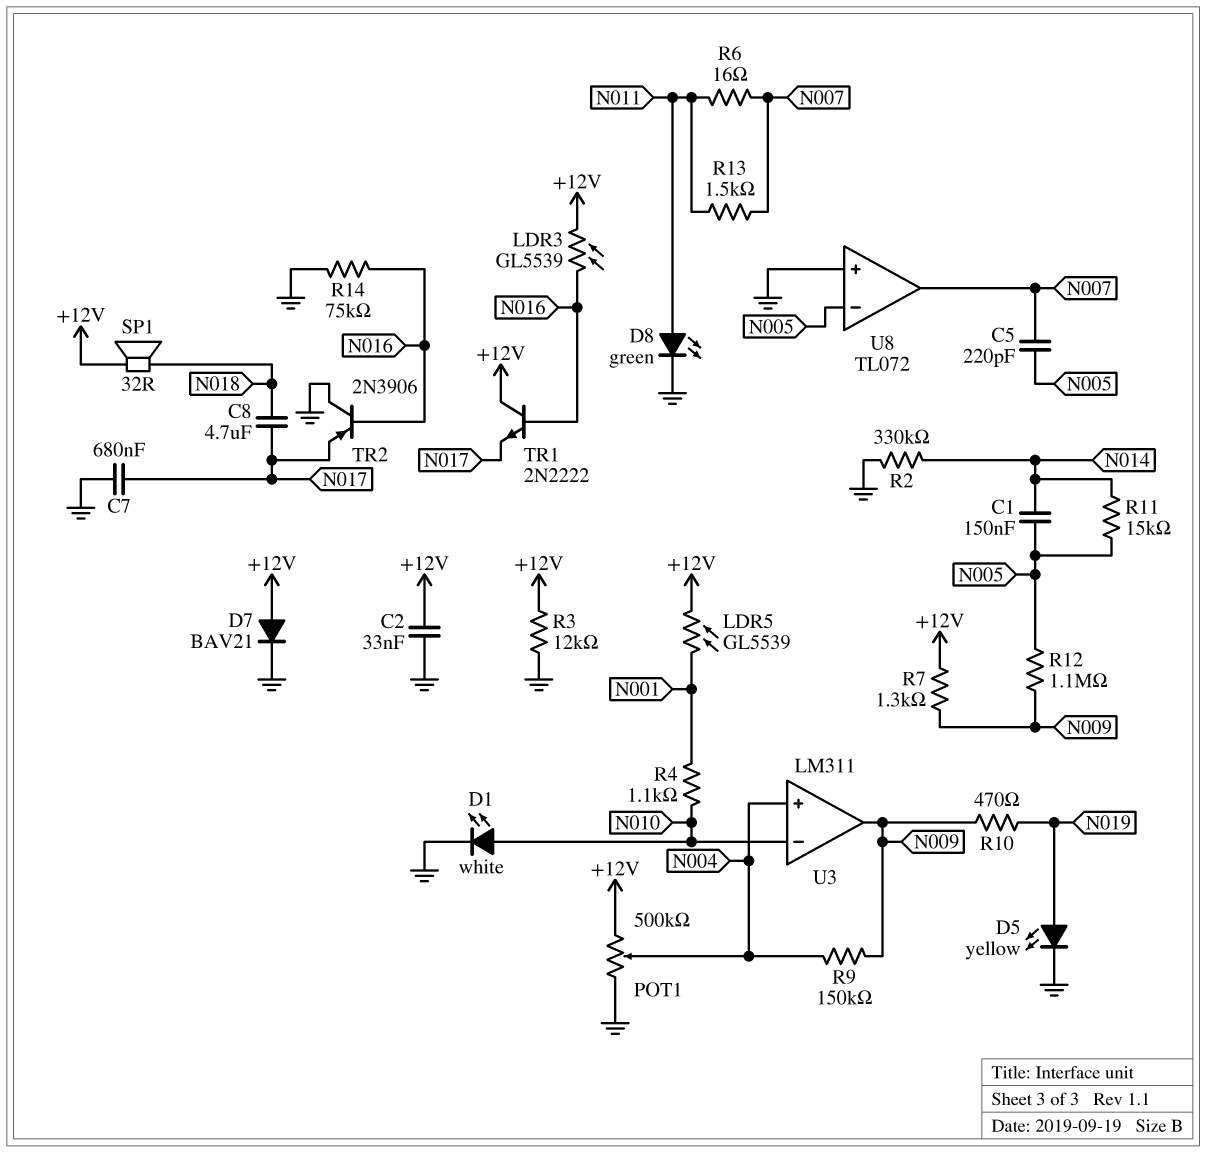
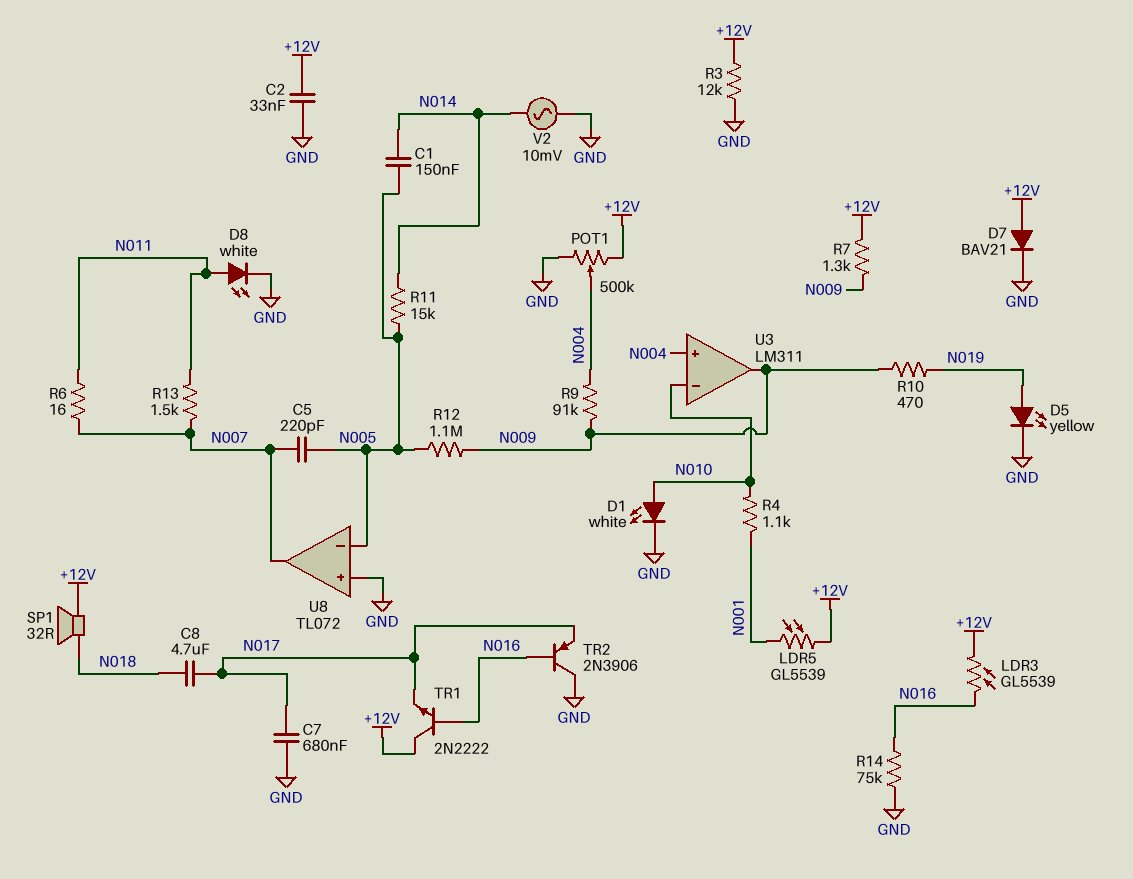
D8: LED green (A N011, K GND) -> LED white (A N011, K GND)
R2: 330k (GND, N014) -> none
R9: 150k (N004, N009) -> 91k (N004, N009)
V2: none -> AC 10mV (GND, N014)

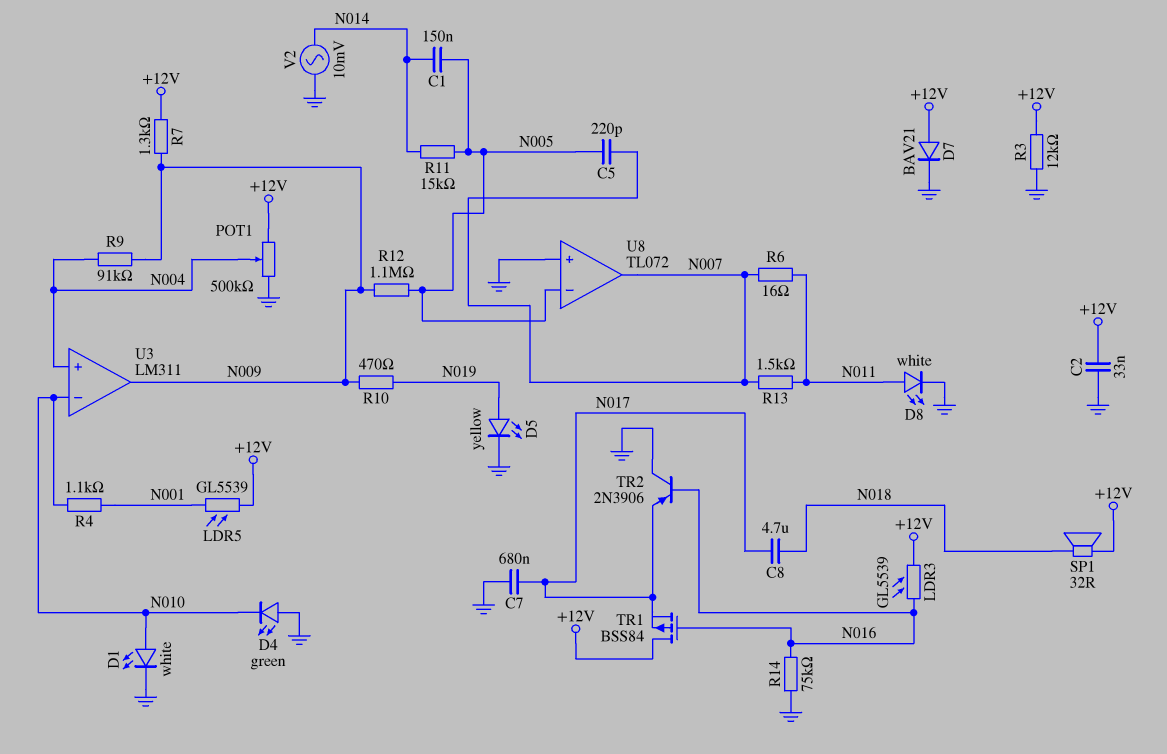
D4: none -> LED green (A GND, K N010)
TR1: NPN 2N2222 (B N016, C +12V, E N017) -> PMOS BSS84 (G N016, D +12V, S N017)

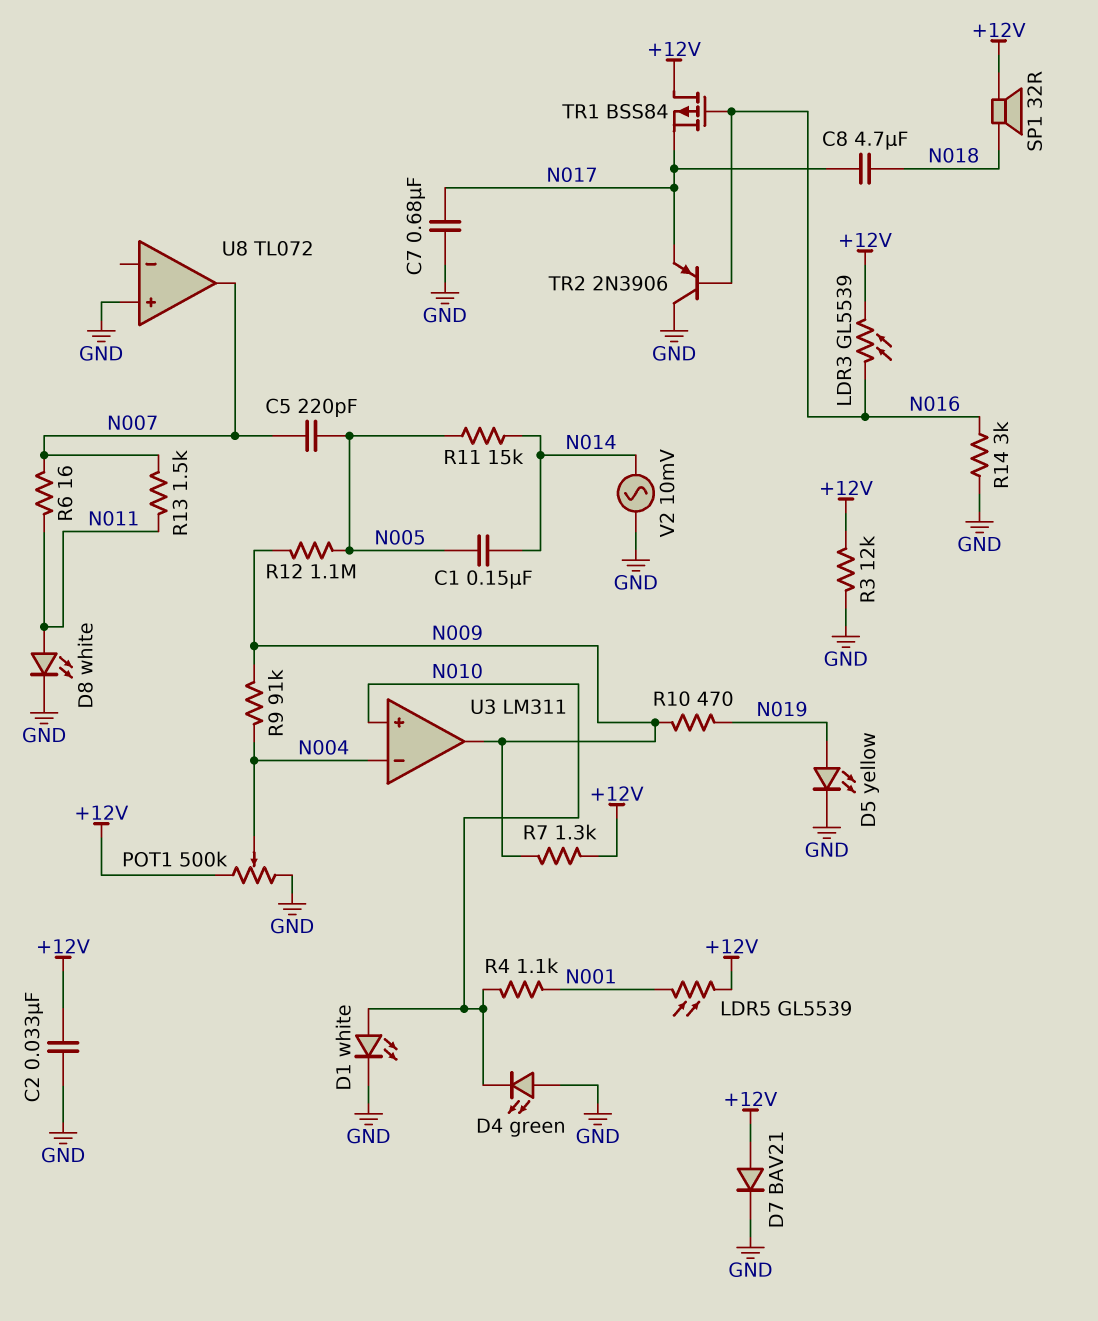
R14: 75k (GND, N016) -> 3k (GND, N016)
U3 pin in+: N004 -> N010
U3 pin in-: N010 -> N004
U8 pin in-: N005 -> none

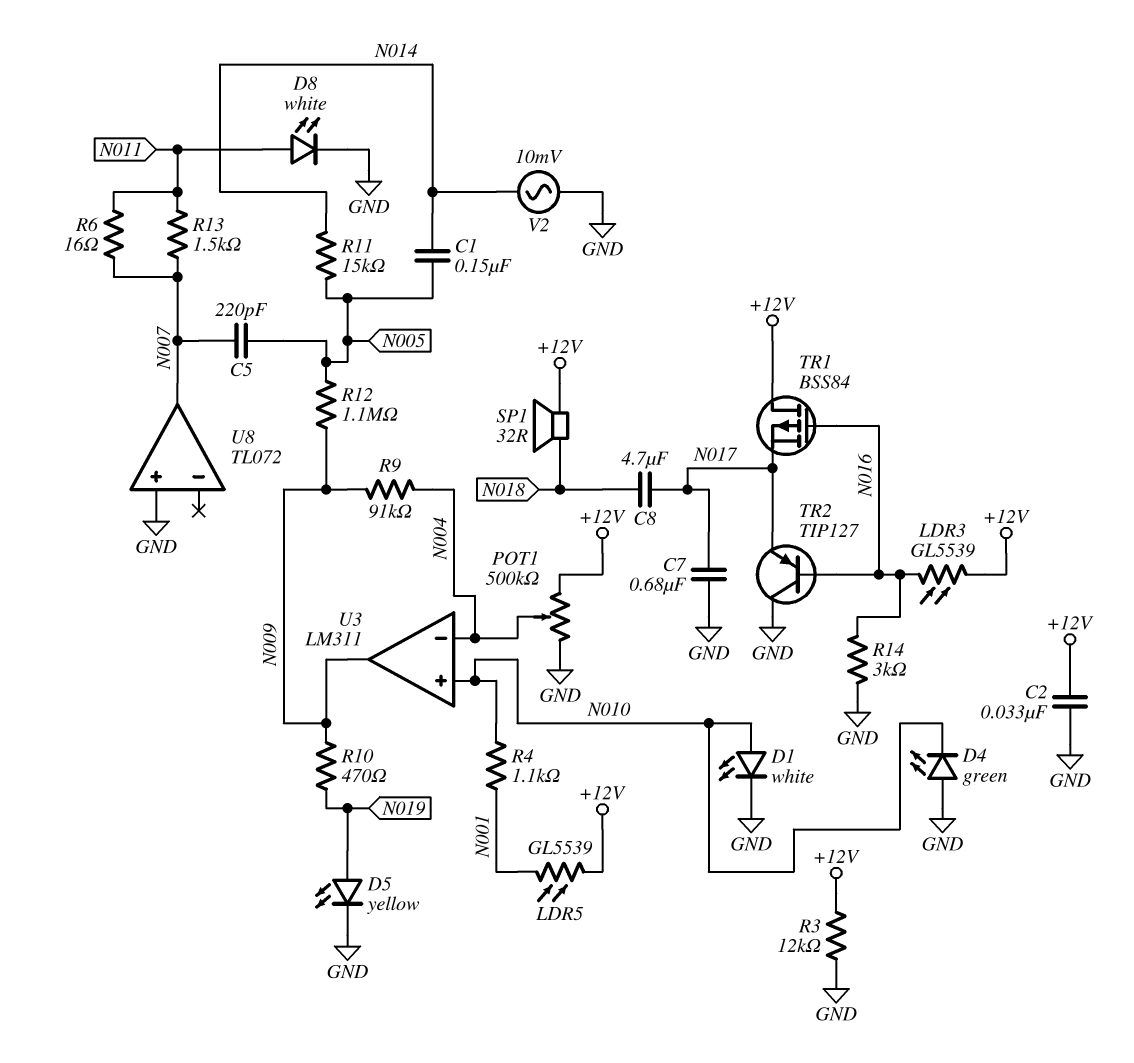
D7: diode BAV21 (A +12V, K GND) -> none
R7: 1.3k (+12V, N009) -> none
TR2: PNP 2N3906 (B N016, C GND, E N017) -> PNP TIP127 (B N016, C GND, E N017)

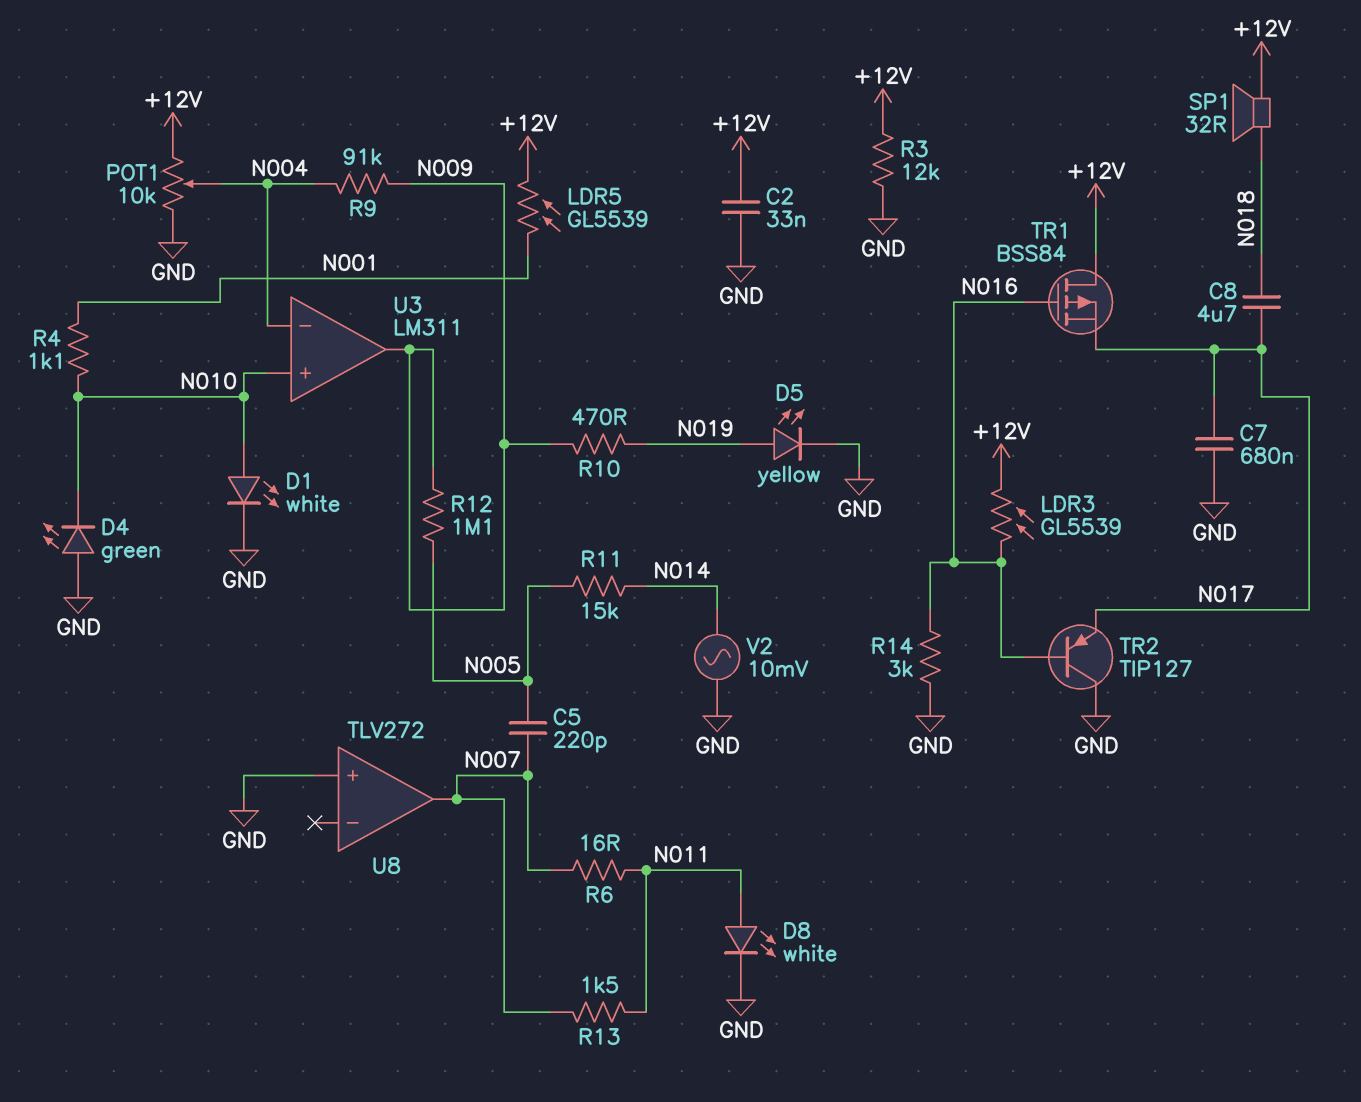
C1: 150nF (N005, N014) -> none
POT1: 500k (+12V, GND, wiper N004) -> 10k (+12V, GND, wiper N004)
U8: TL072 -> TLV272

